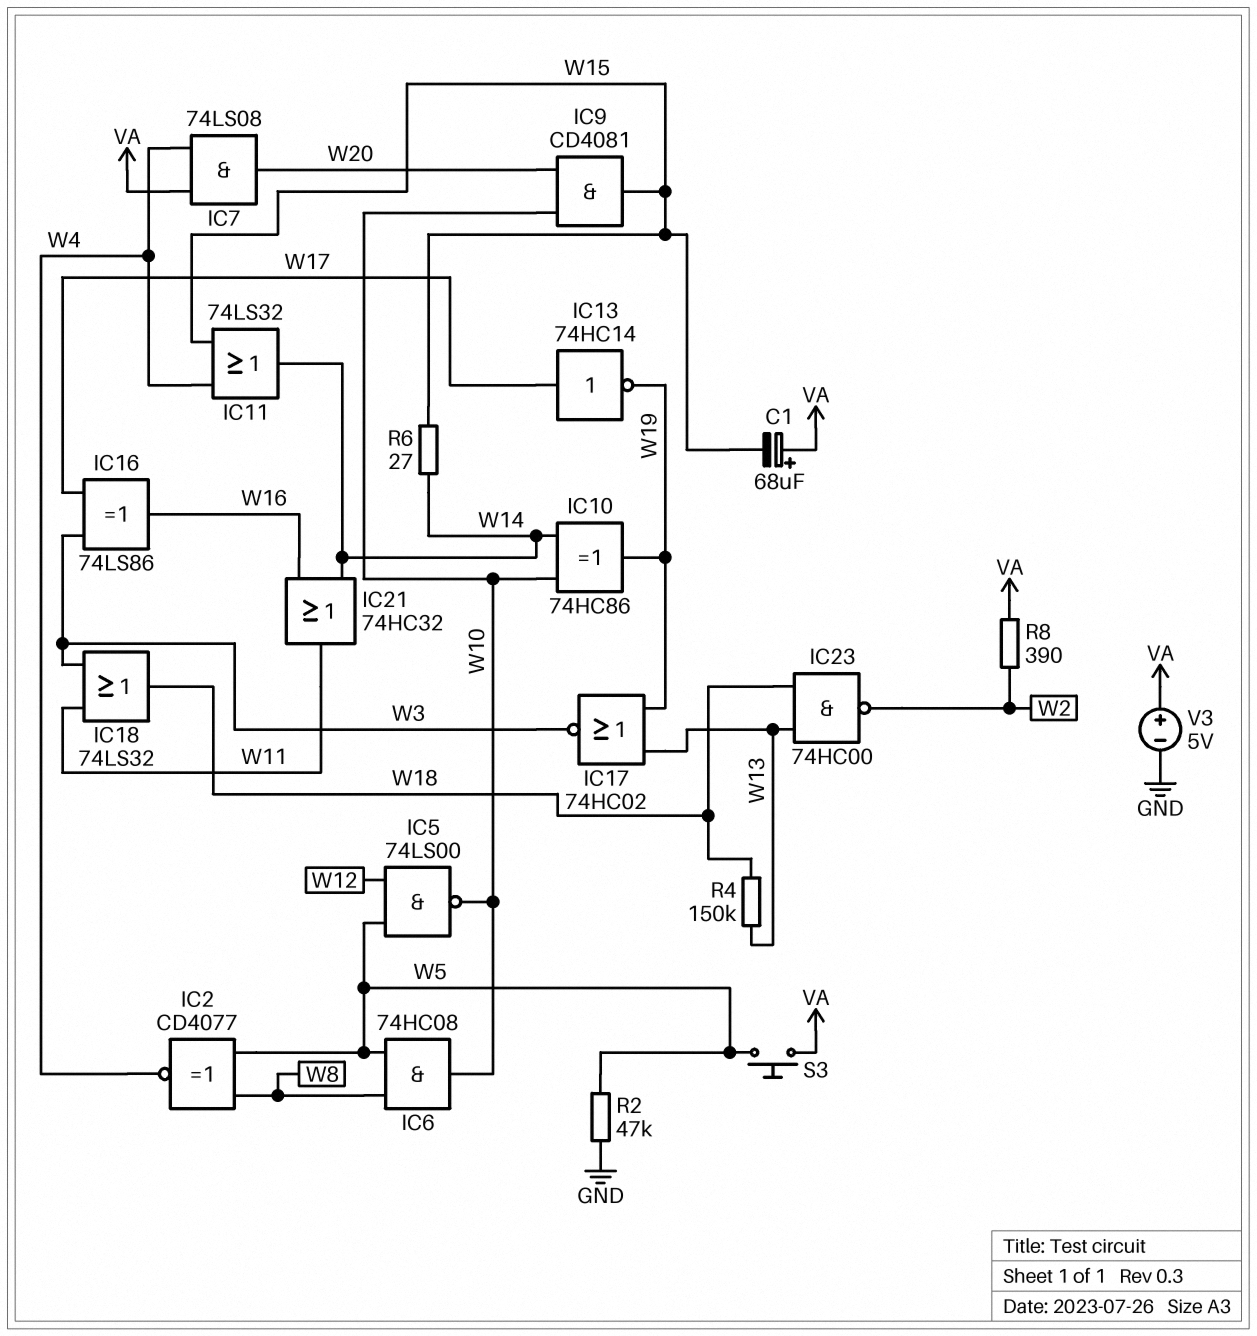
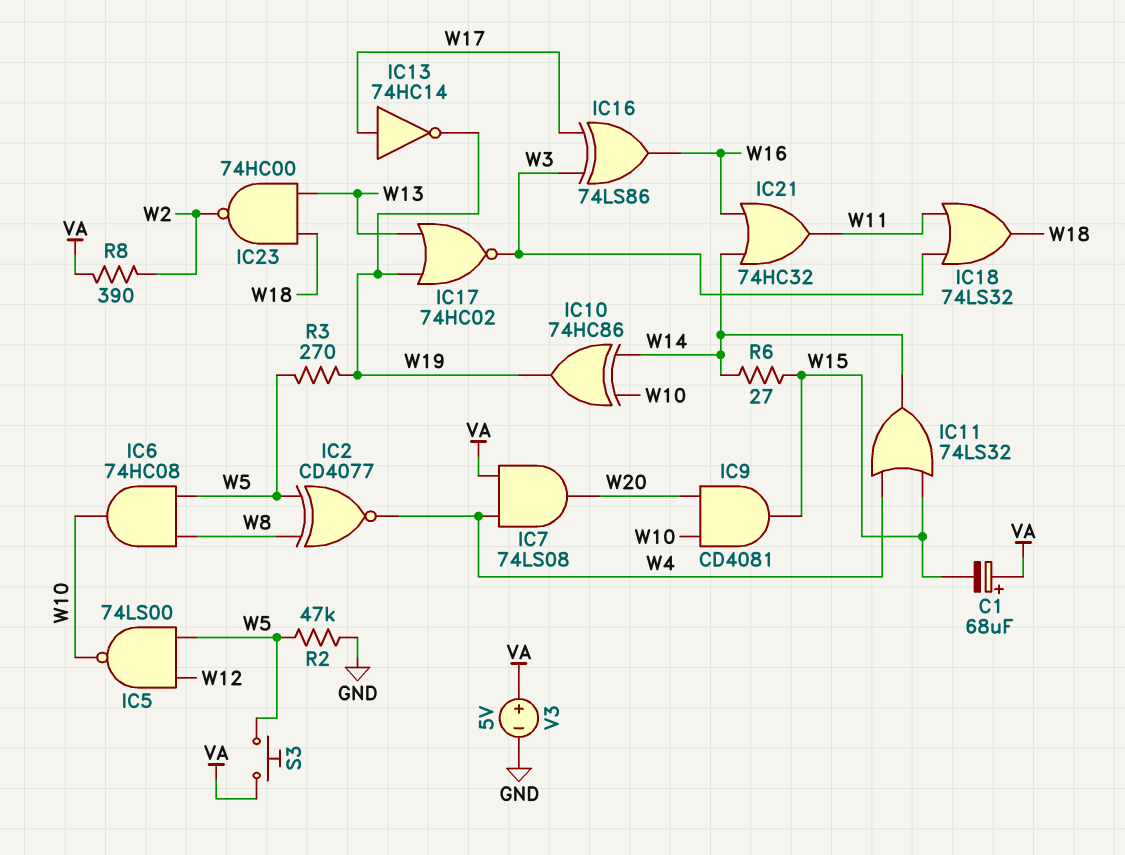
R3: none -> 270 (W5, W19)
R4: 150k (W13, W18) -> none

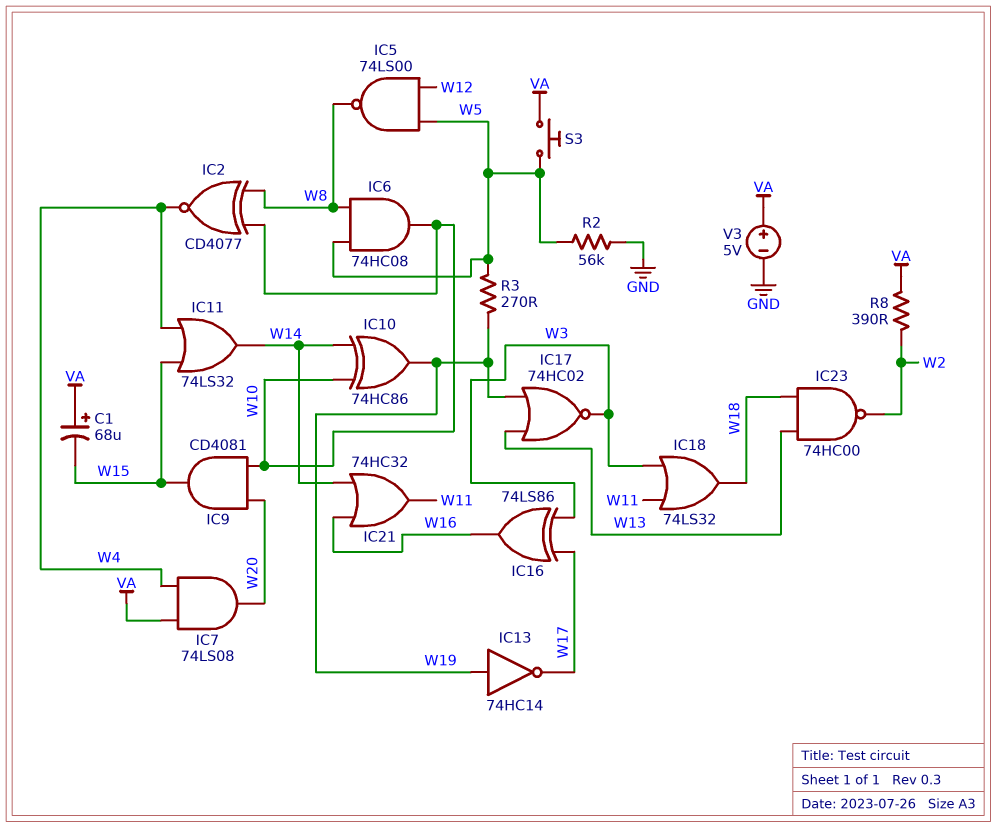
IC2: XNOR CD4077 (in W5, in W8, out W4) -> XNOR CD4077 (in W8, in W10, out W4)
IC5: NAND 74LS00 (in W5, in W12, out W10) -> NAND 74LS00 (in W5, in W12, out W8)
IC13: NOT 74HC14 (in W17, out W19) -> NOT 74HC14 (in W19, out W17)
R2: 47k (GND, W5) -> 56k (GND, W5)
R6: 27 (W14, W15) -> none

